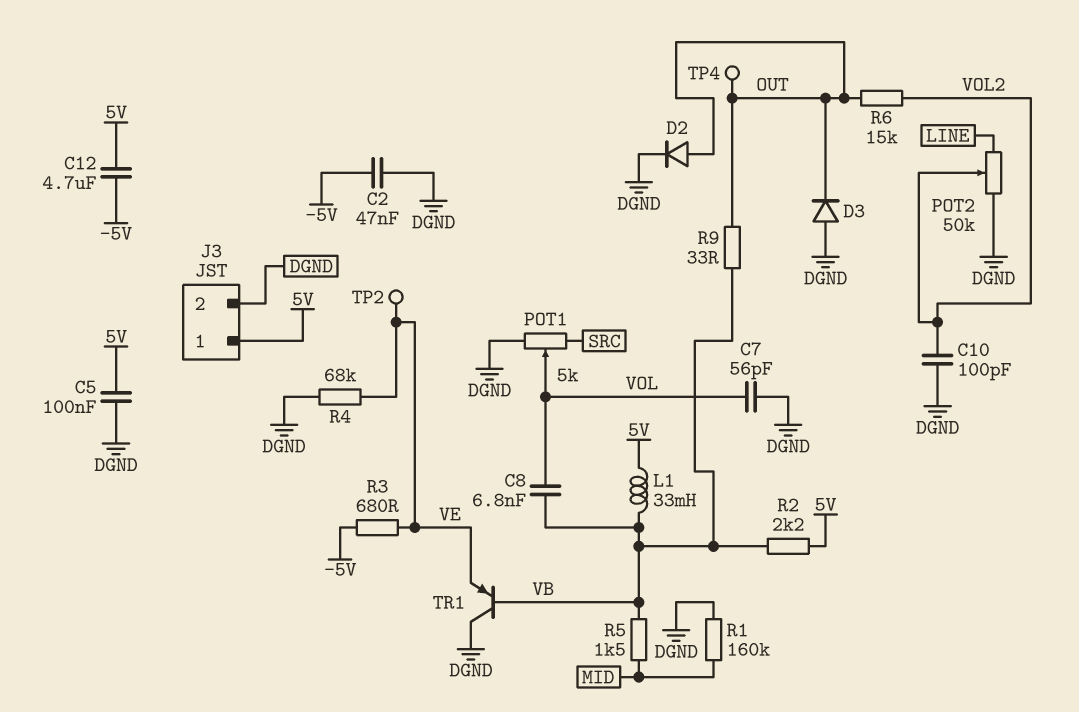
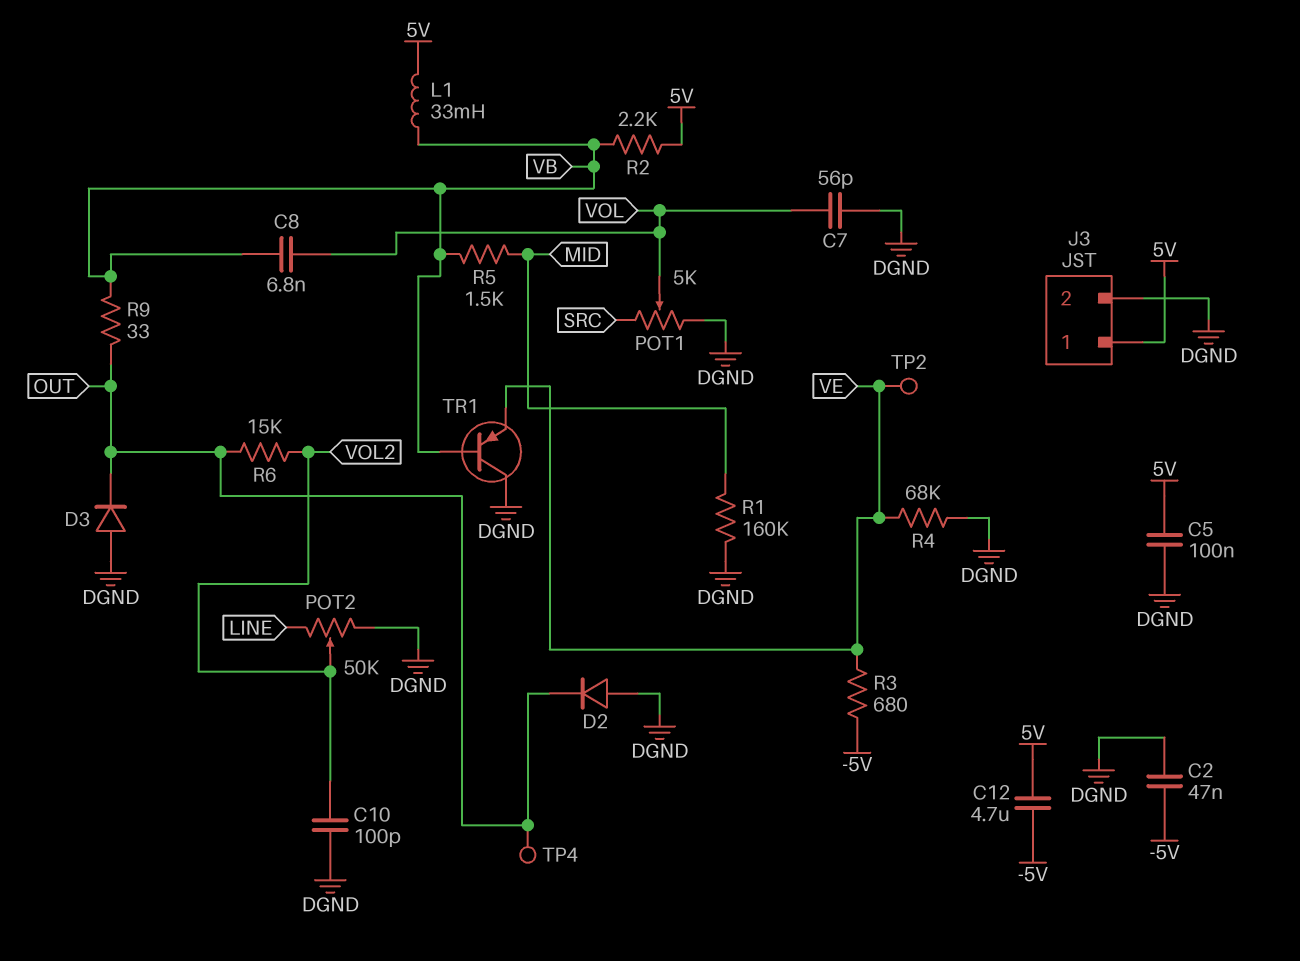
D2: diode (A OUT, K DGND) -> diode (A DGND, K OUT)

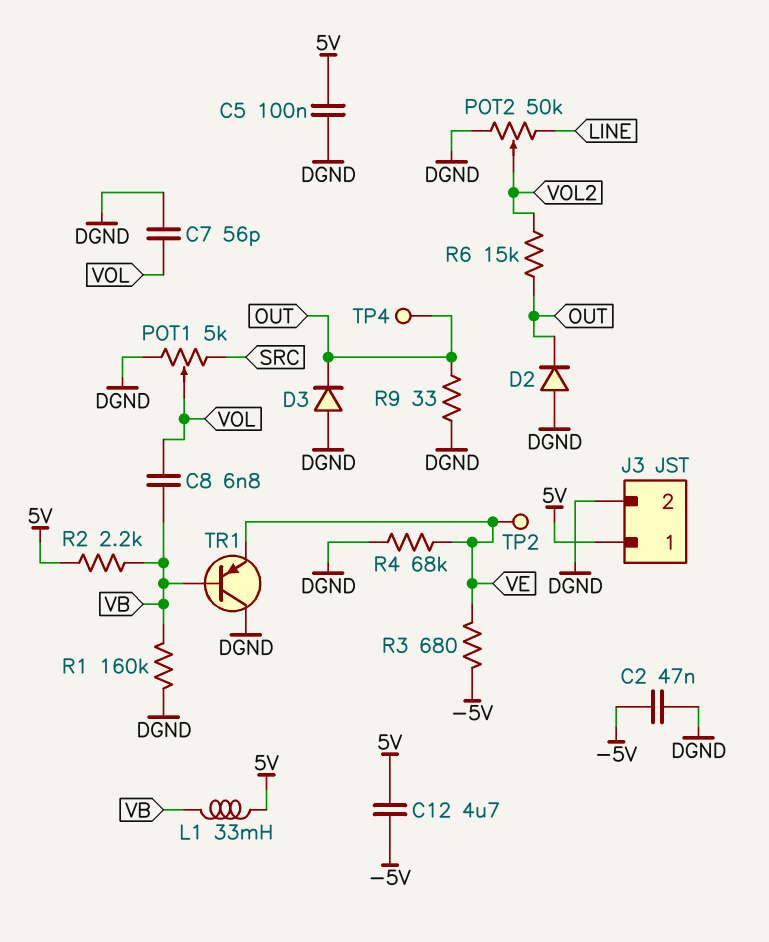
C10: 100pF (DGND, VOL2) -> none
R1: 160k (DGND, MID) -> 160k (DGND, VB)
R5: 1.5k (MID, VB) -> none
R9: 33 (OUT, VB) -> 33 (DGND, OUT)

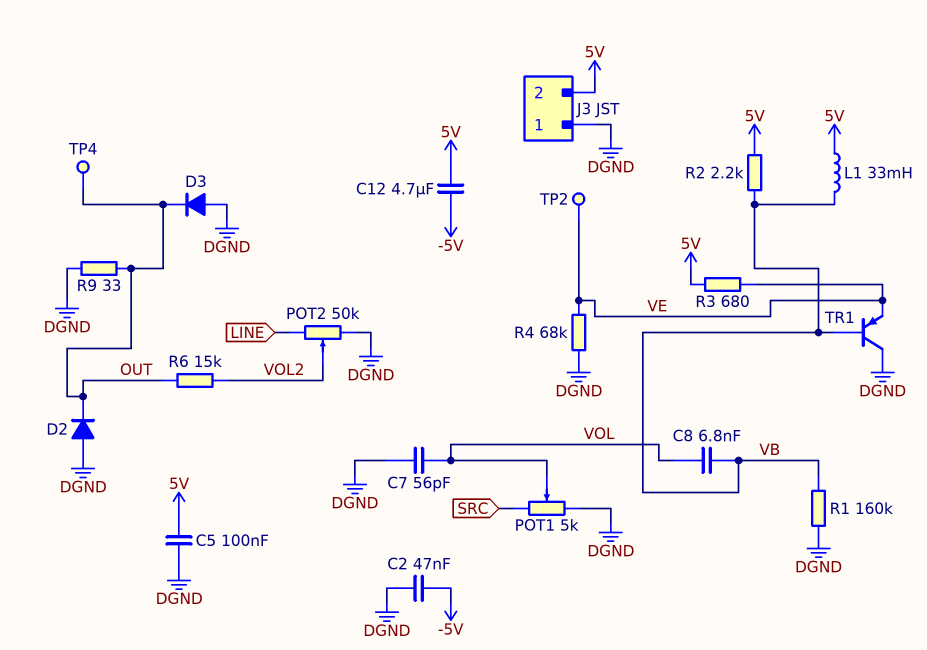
J3 pin 1: 5V -> DGND
J3 pin 2: DGND -> 5V
R3: 680 (-5V, VE) -> 680 (5V, VE)

